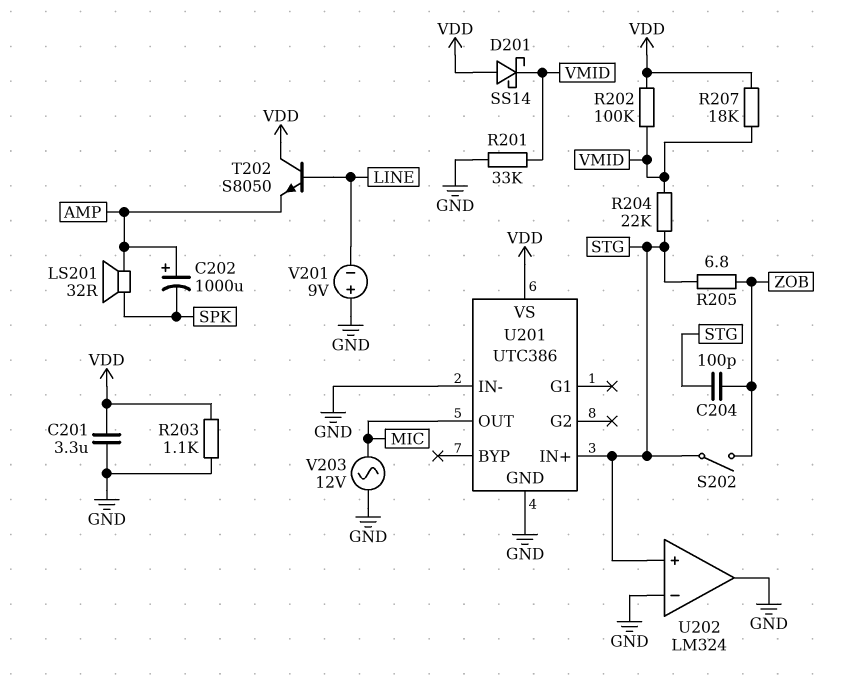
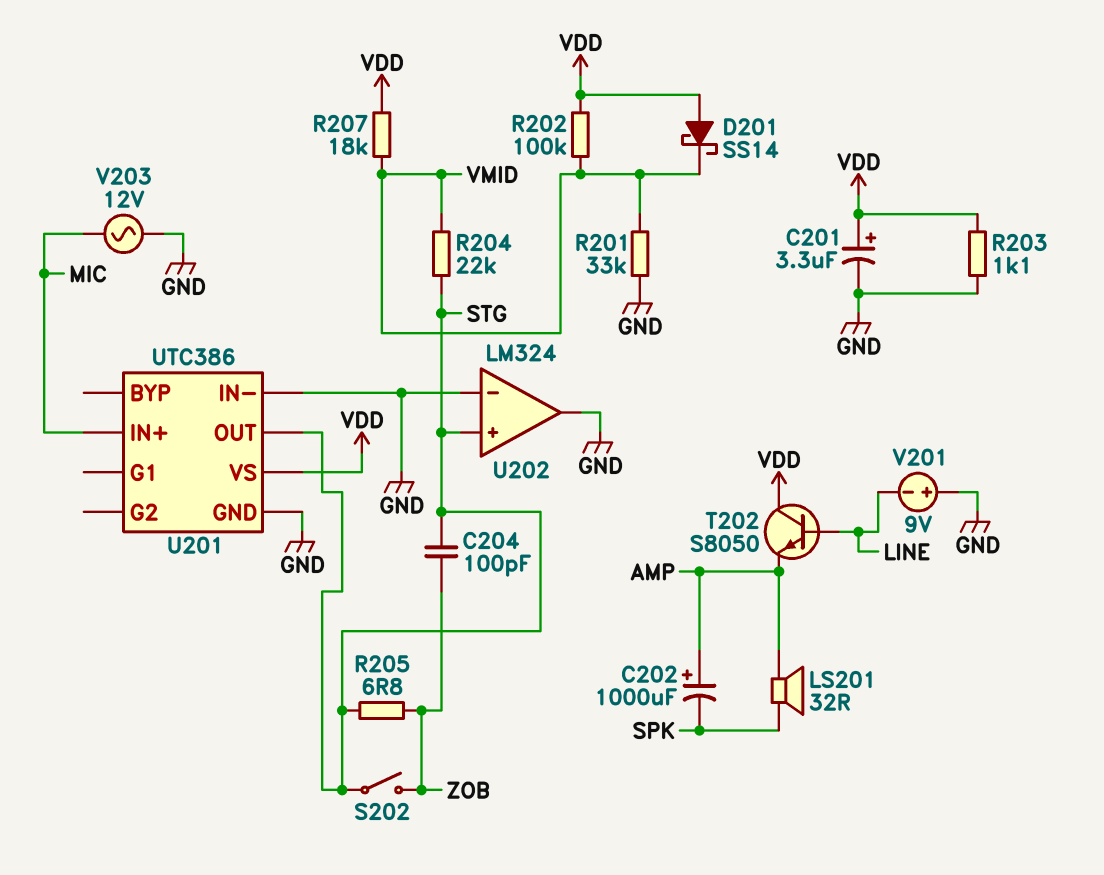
C201: 3.3uF (GND, VDD) -> 3.3uF (plus VDD, minus GND)
U201 pin IN+: STG -> MIC
U201 pin OUT: MIC -> STG

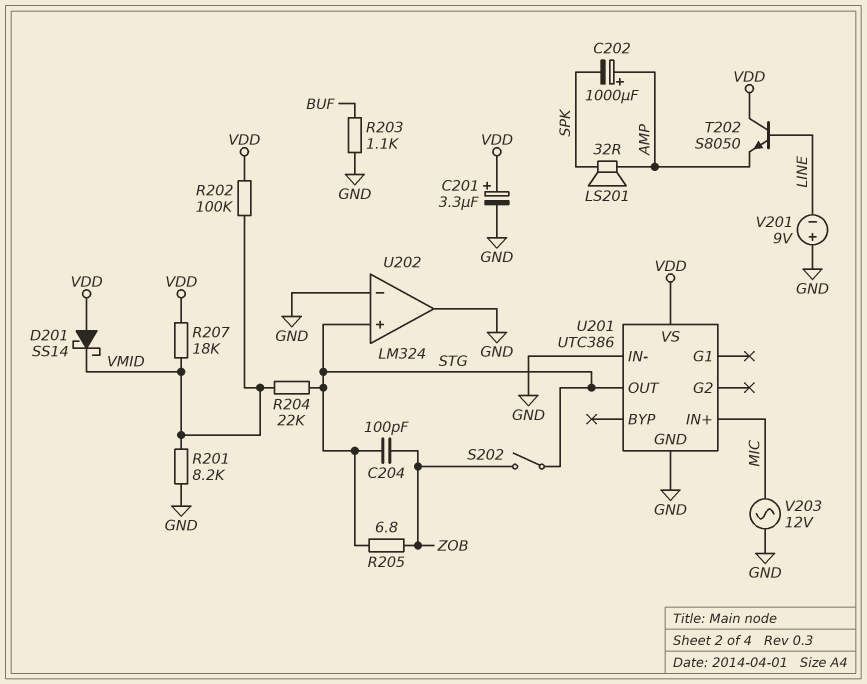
R201: 33k (GND, VMID) -> 8.2k (GND, VMID)
R203: 1.1k (GND, VDD) -> 1.1k (BUF, GND)

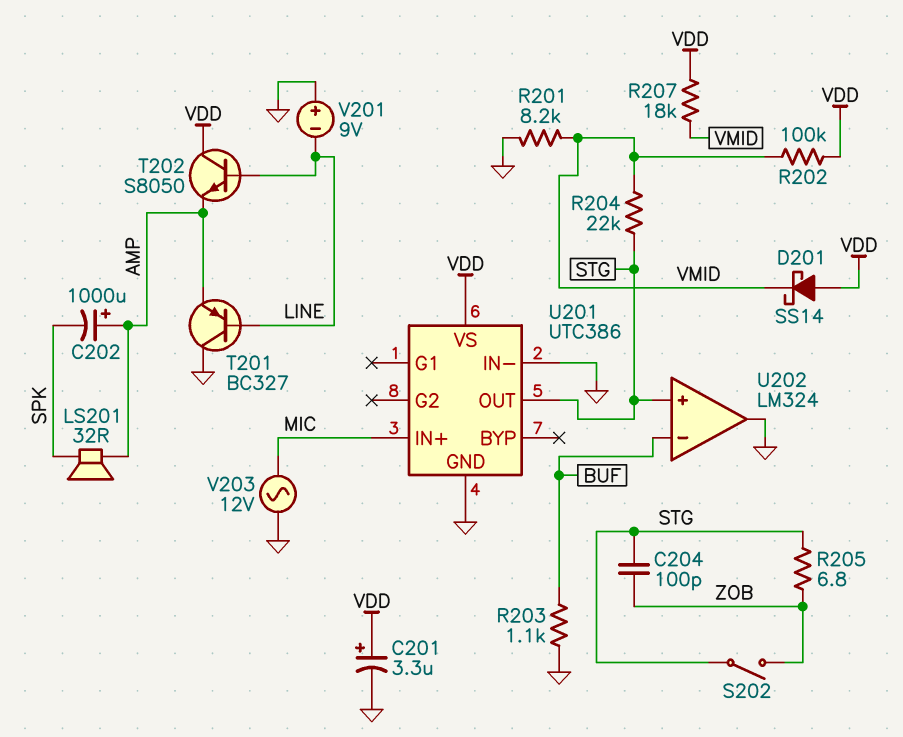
T201: none -> PNP BC327 (B LINE, C GND, E AMP)
U202 pin in-: GND -> BUF

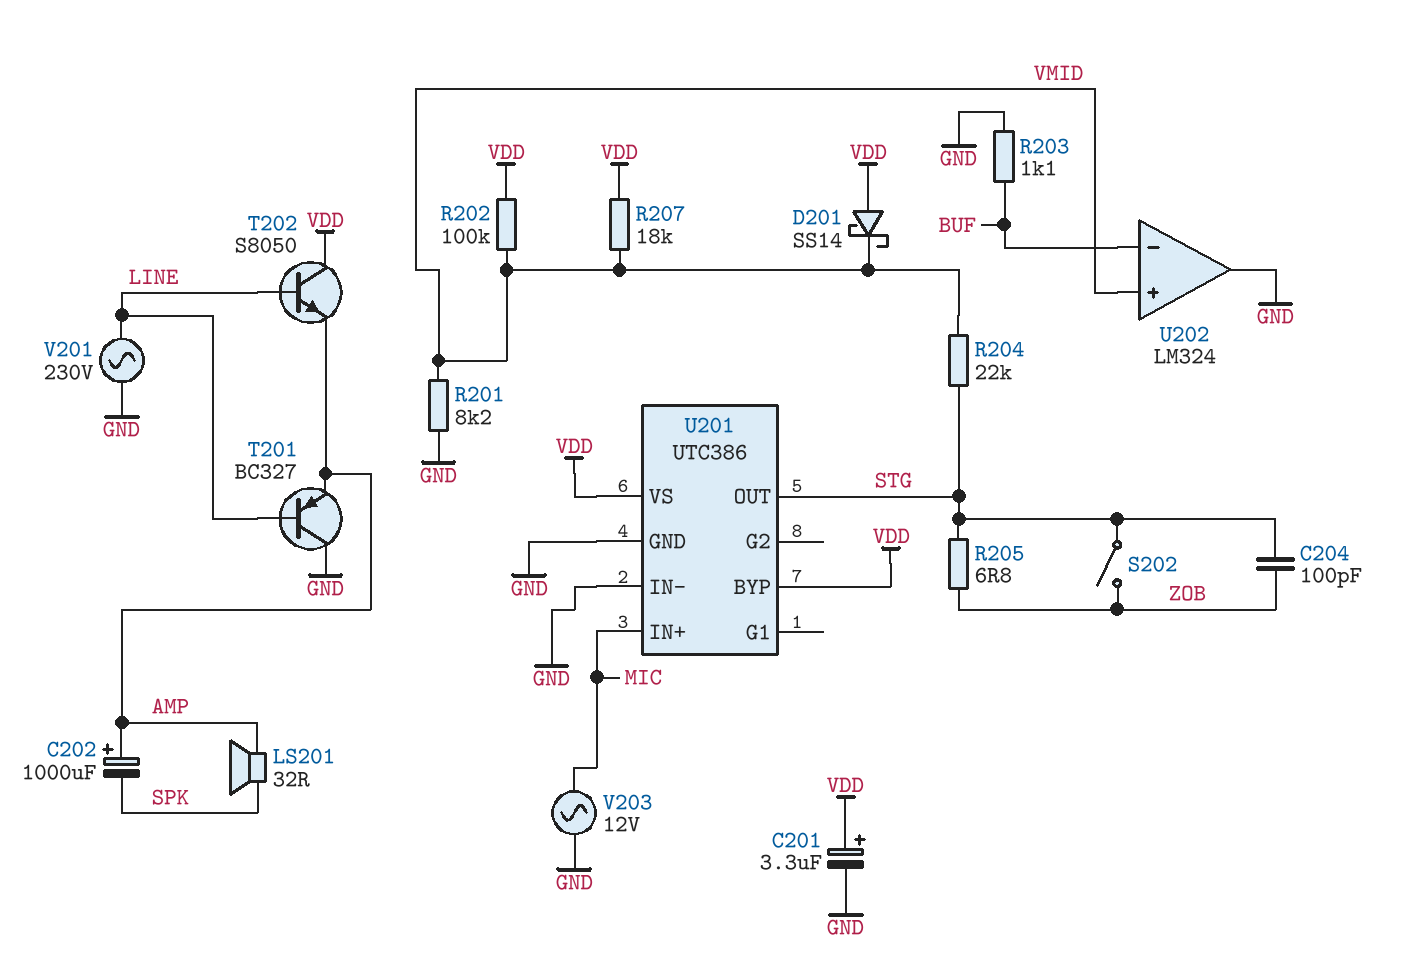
U201 pin BYP: none -> VDD
U202 pin in+: STG -> VMID
V201: 9V (plus GND, minus LINE) -> AC 230V (GND, LINE)

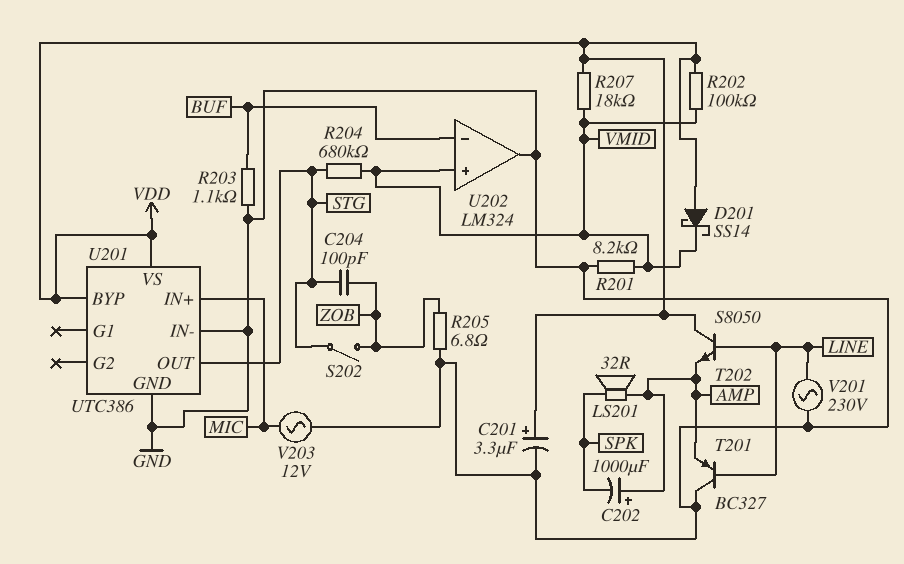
R204: 22k (STG, VMID) -> 680k (STG, VMID)
R205: 6.8 (STG, ZOB) -> 6.8 (GND, ZOB)

